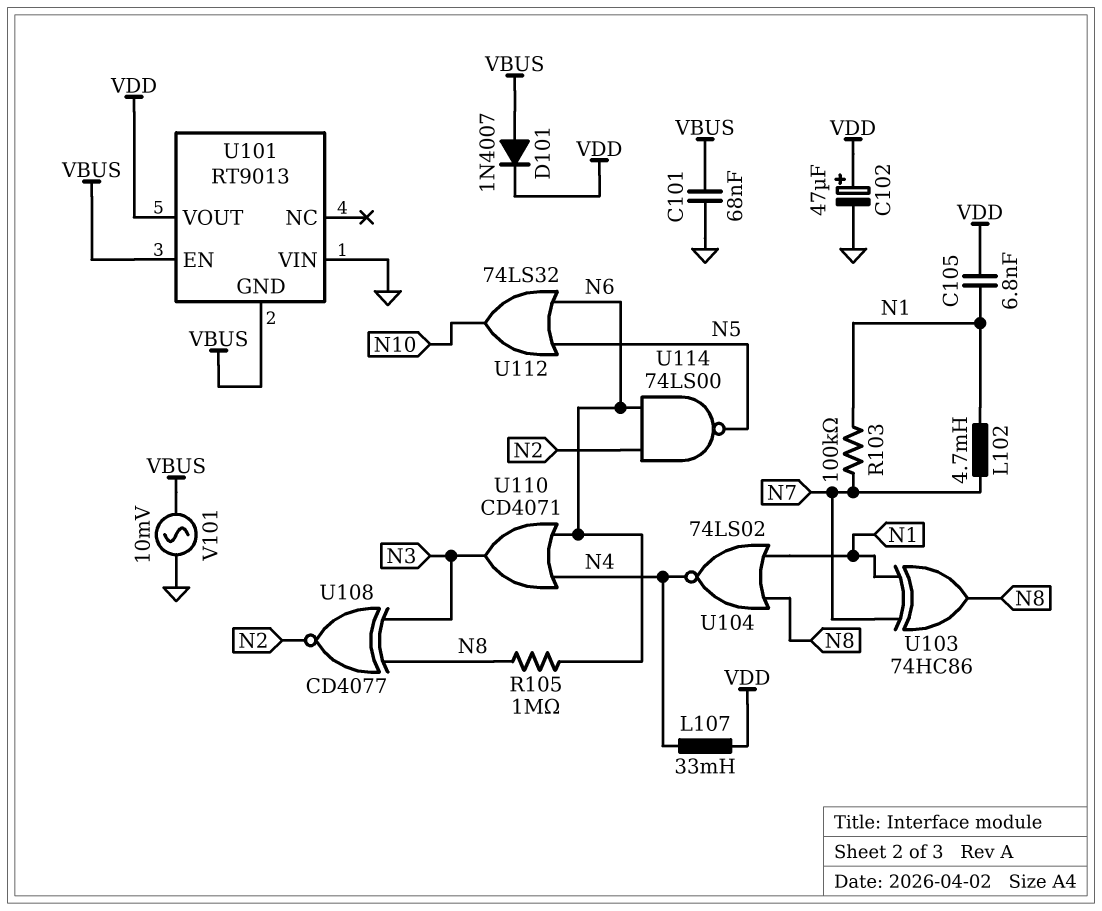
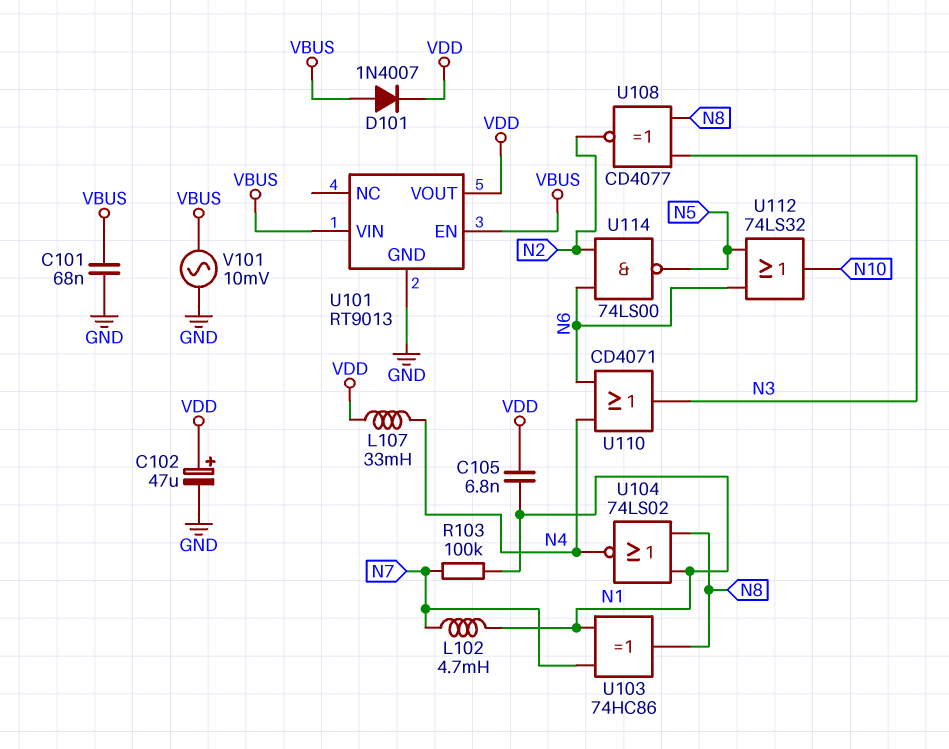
R105: 1M (N6, N8) -> none
U101 pin GND: VBUS -> GND
U101 pin VIN: GND -> VBUS

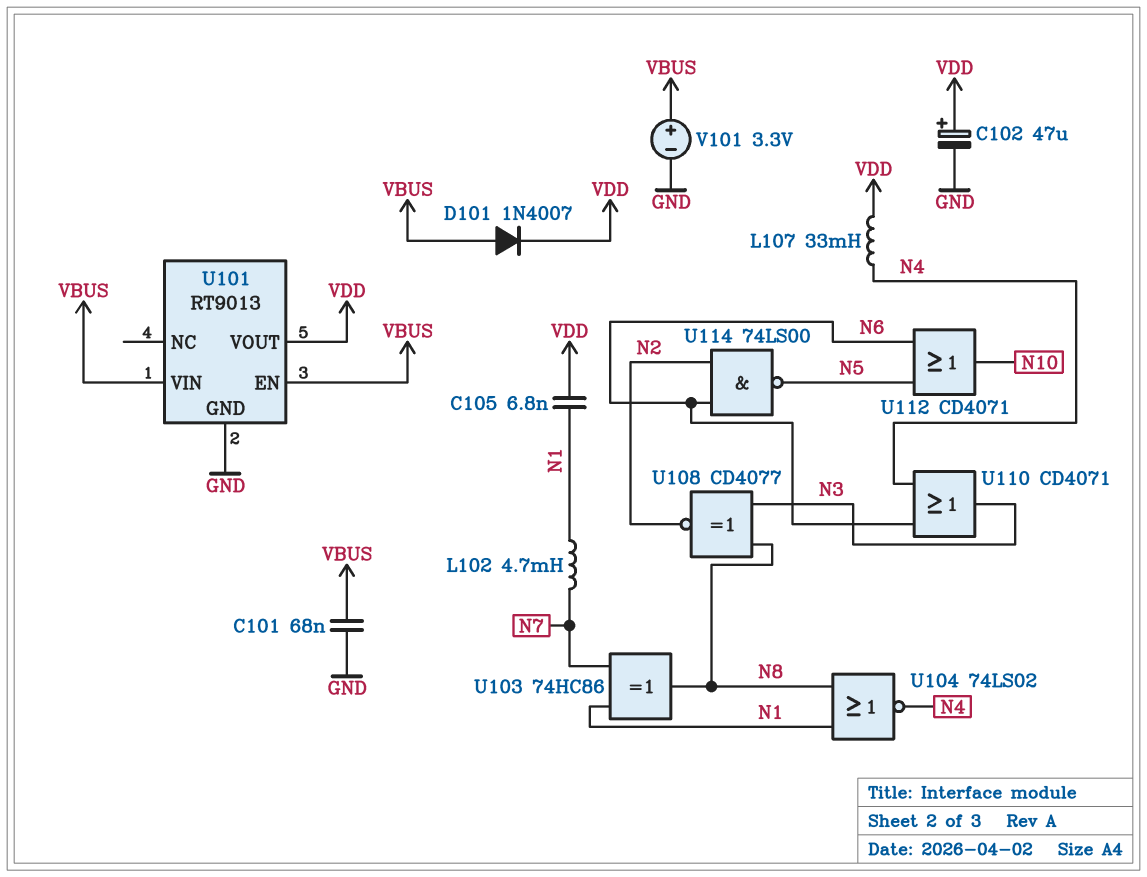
R103: 100k (N1, N7) -> none
U112: OR 74LS32 (in N5, in N6, out N10) -> OR CD4071 (in N5, in N6, out N10)
V101: AC 10mV (GND, VBUS) -> 3.3V (plus VBUS, minus GND)

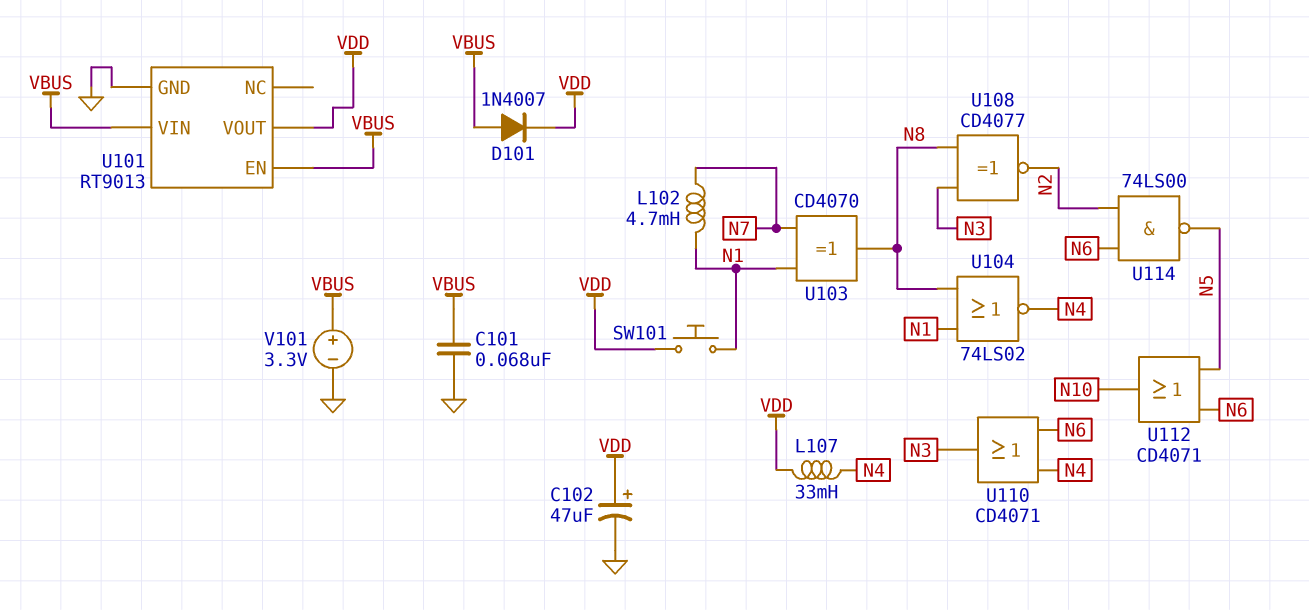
C105: 6.8nF (N1, VDD) -> none
SW101: none -> button (N1, VDD)
U103: XOR 74HC86 (in N1, in N7, out N8) -> XOR CD4070 (in N1, in N7, out N8)

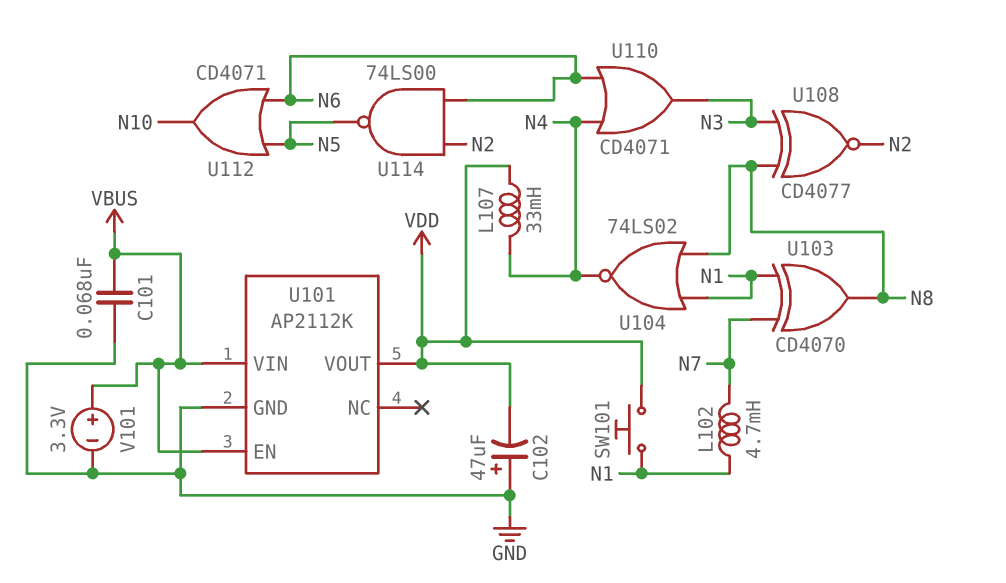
C102: 47uF (plus VDD, minus GND) -> 47uF (plus GND, minus VDD)
D101: diode 1N4007 (A VBUS, K VDD) -> none
U101: RT9013 -> AP2112K

